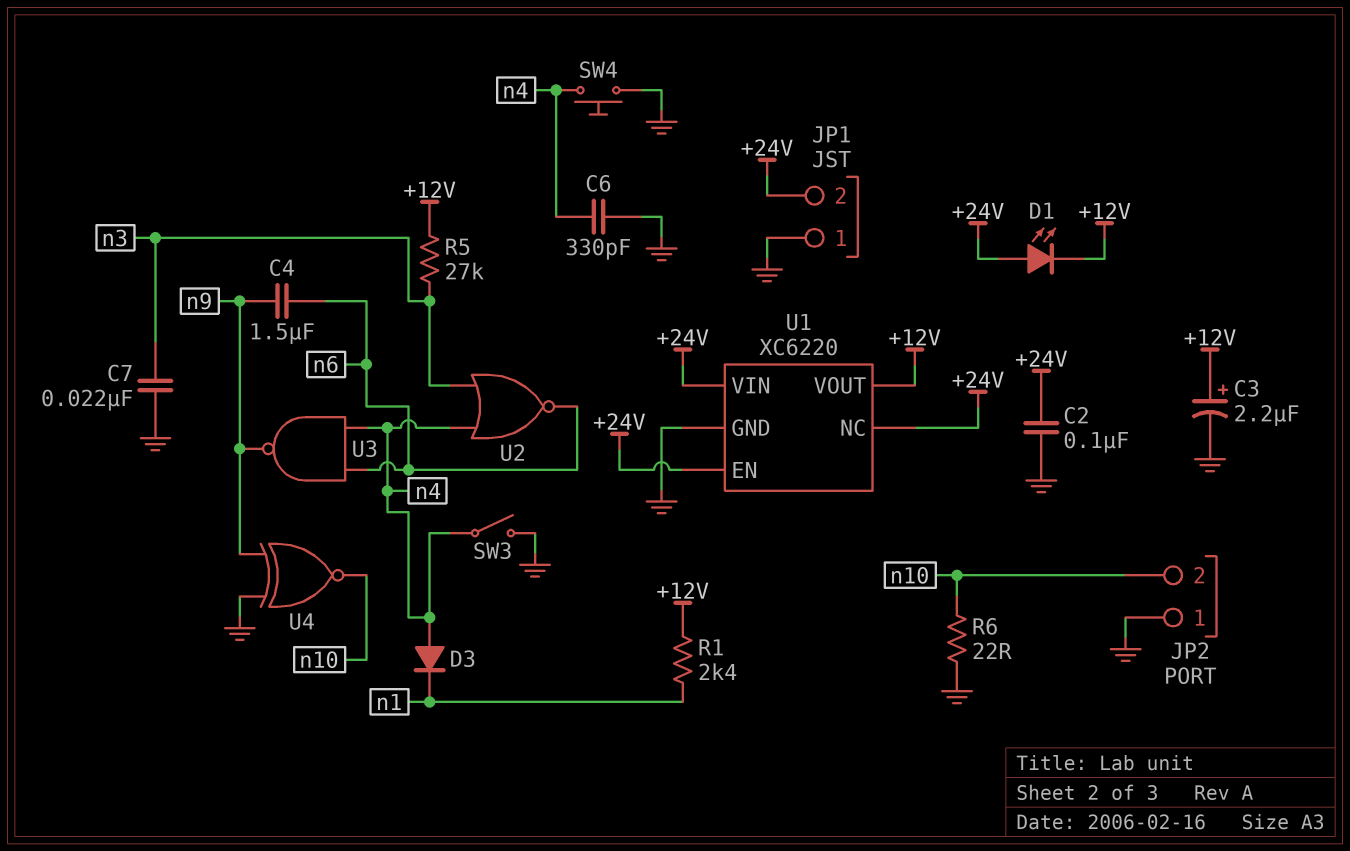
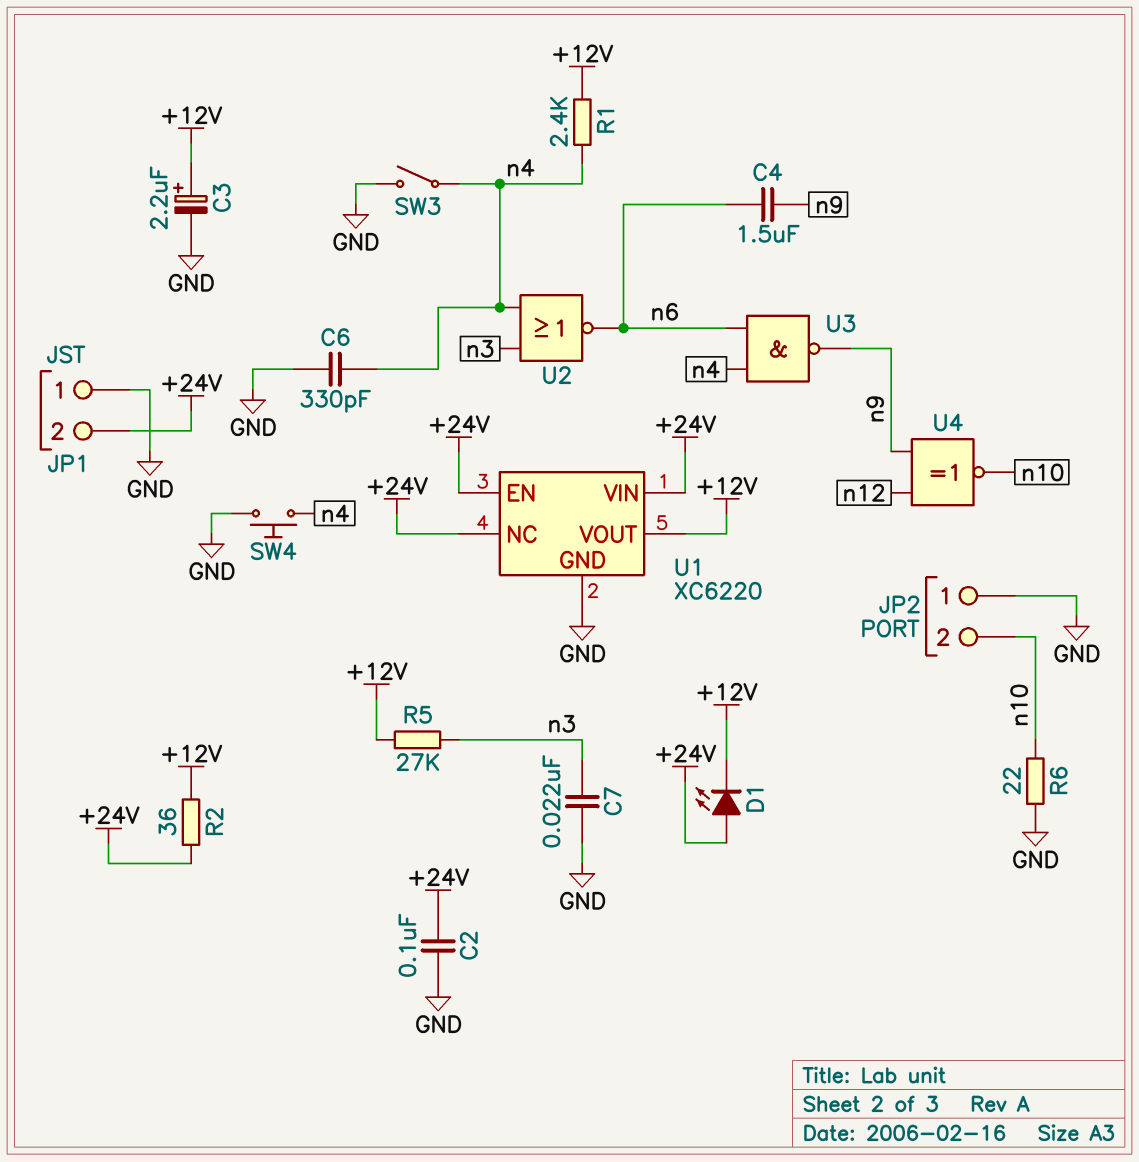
D3: diode (A n4, K n1) -> none
R1: 2.4k (+12V, n1) -> 2.4k (+12V, n4)
R2: none -> 36 (+12V, +24V)
U4: XNOR (in GND, in n9, out n10) -> XNOR (in n9, in n12, out n10)

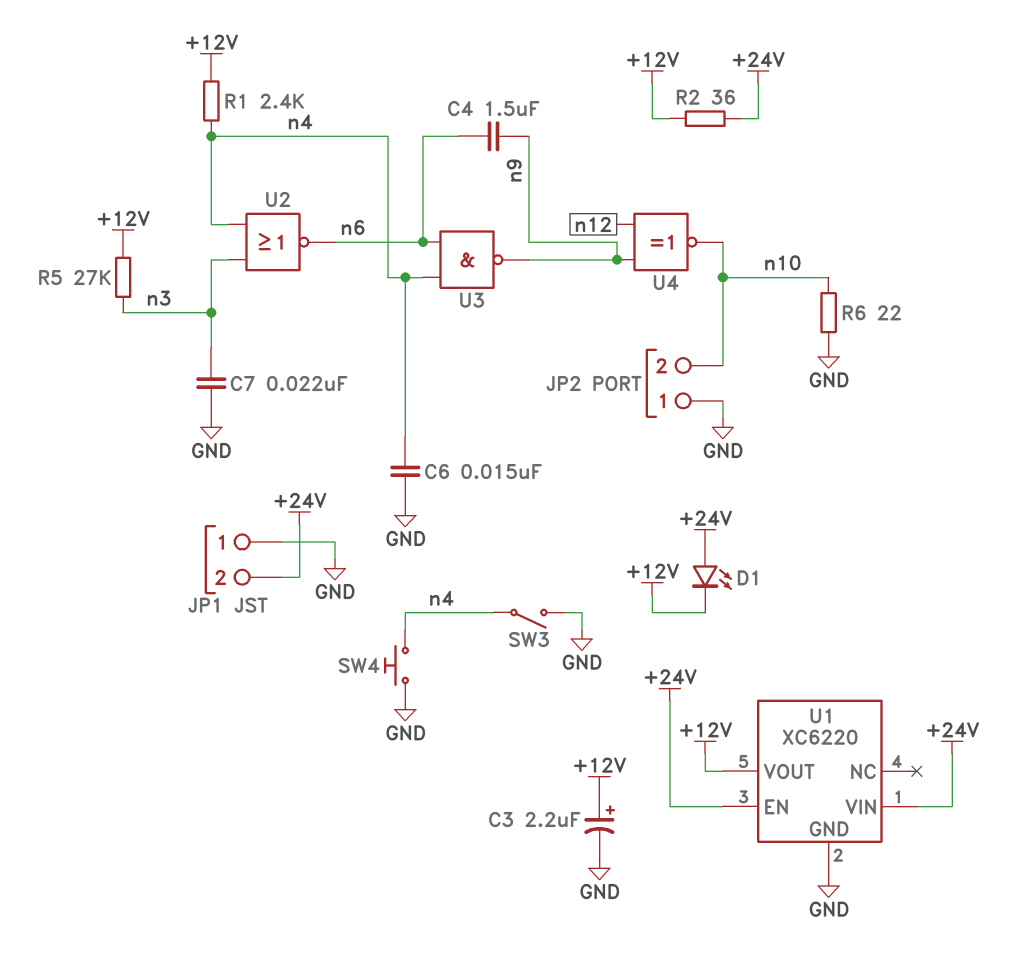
C2: 100nF (+24V, GND) -> none
C6: 330pF (GND, n4) -> 15nF (GND, n4)
U1 pin NC: +24V -> none

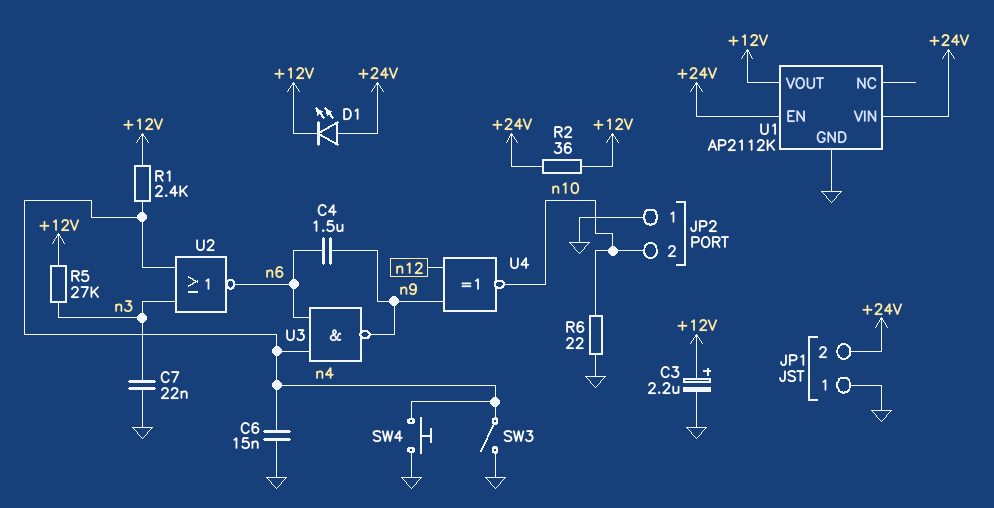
U1: XC6220 -> AP2112K

